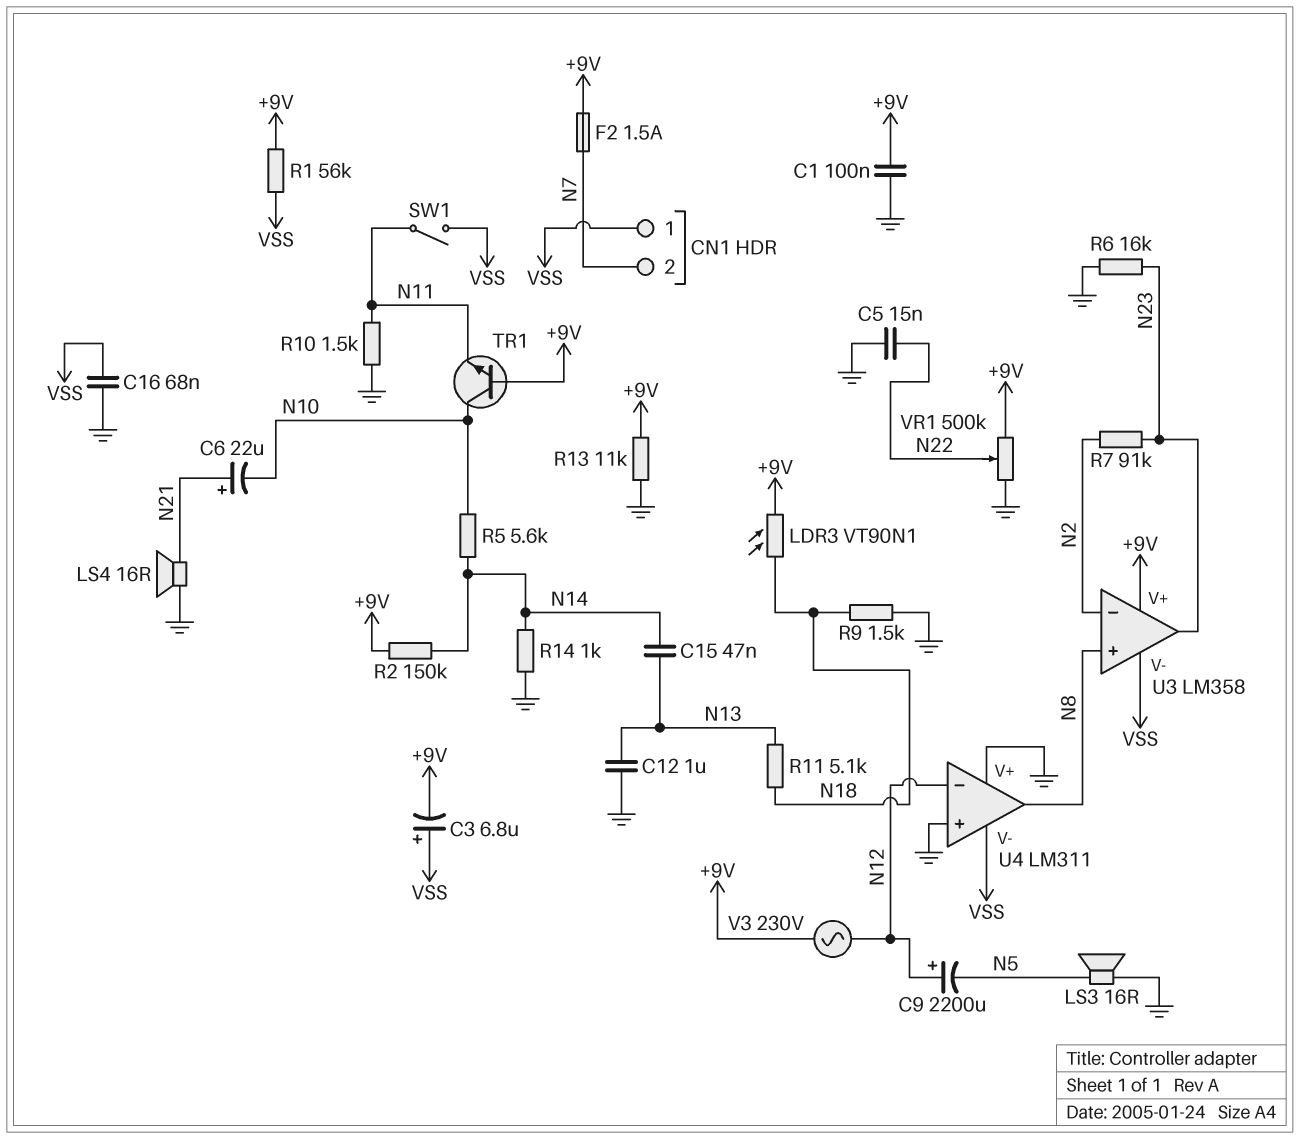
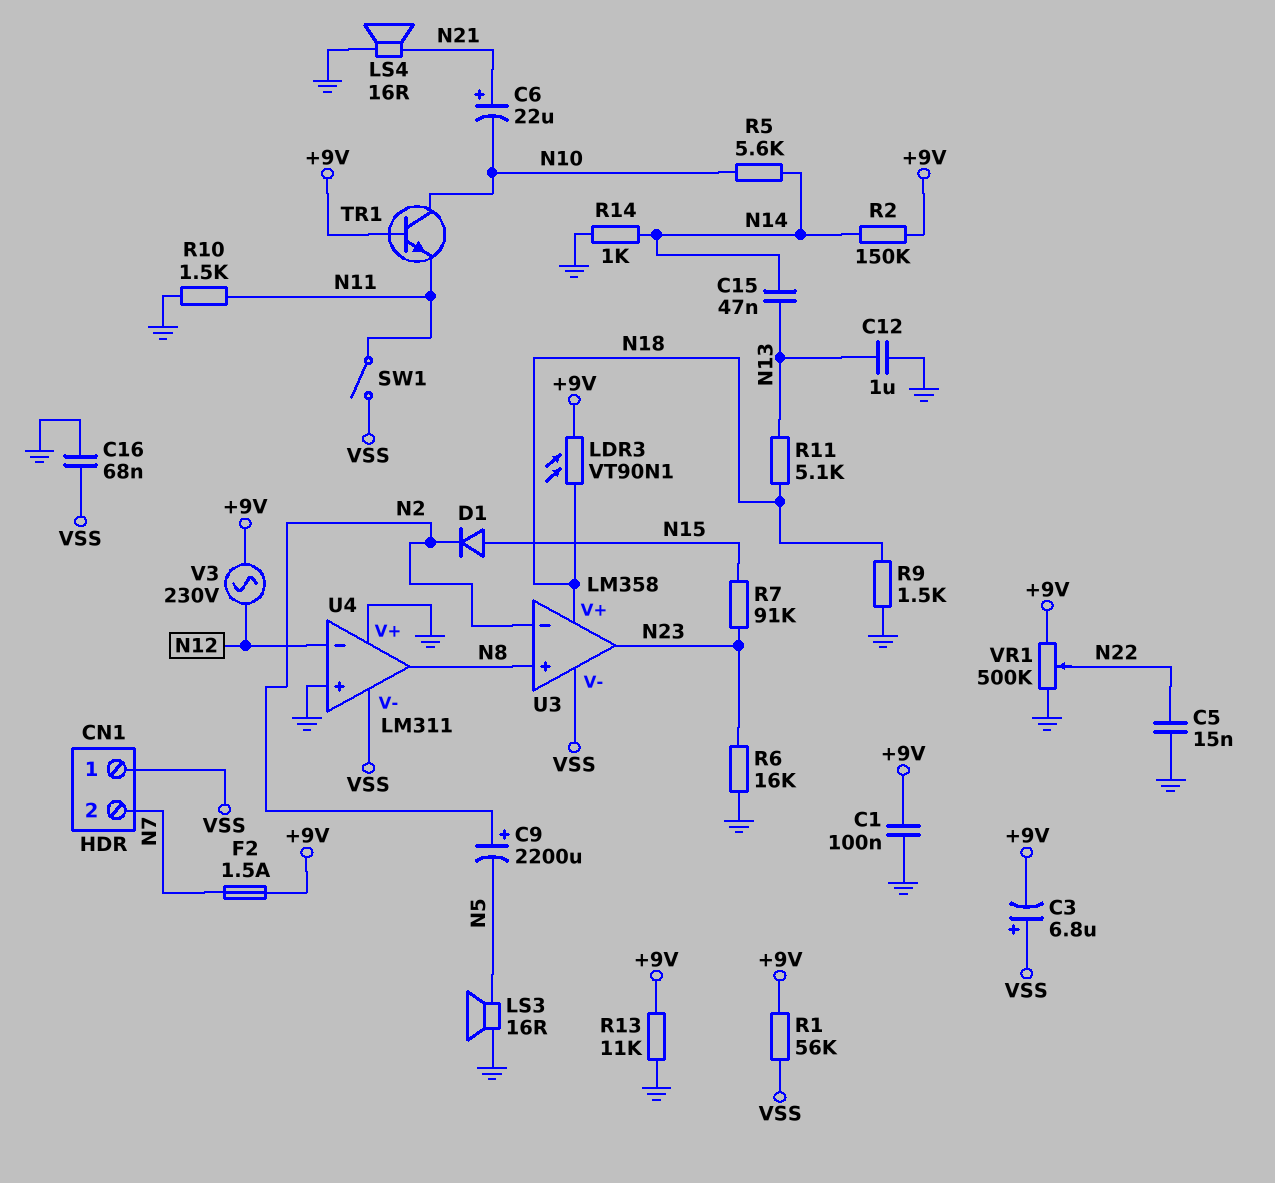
C9: 2200uF (plus N12, minus N5) -> 2200uF (plus N2, minus N5)
D1: none -> diode (A N15, K N2)
R7: 91k (N2, N23) -> 91k (N15, N23)
U3 pin V+: +9V -> N18

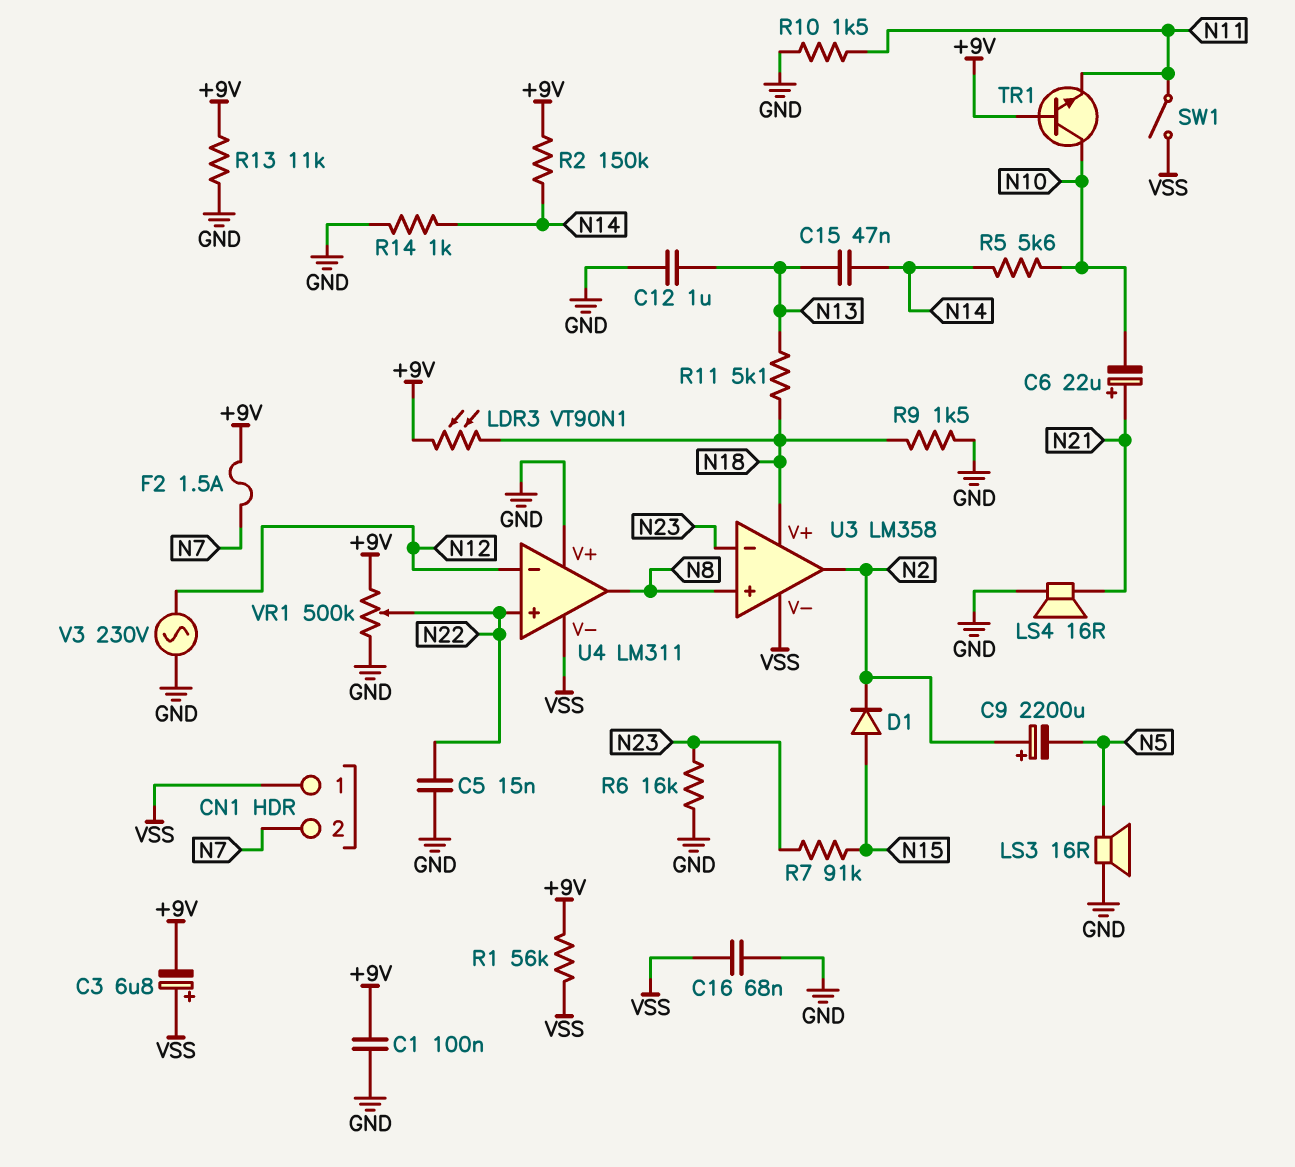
U3 pin in-: N2 -> N23
U3 pin out: N23 -> N2
U4 pin in+: GND -> N22
V3: AC 230V (+9V, N12) -> AC 230V (GND, N12)

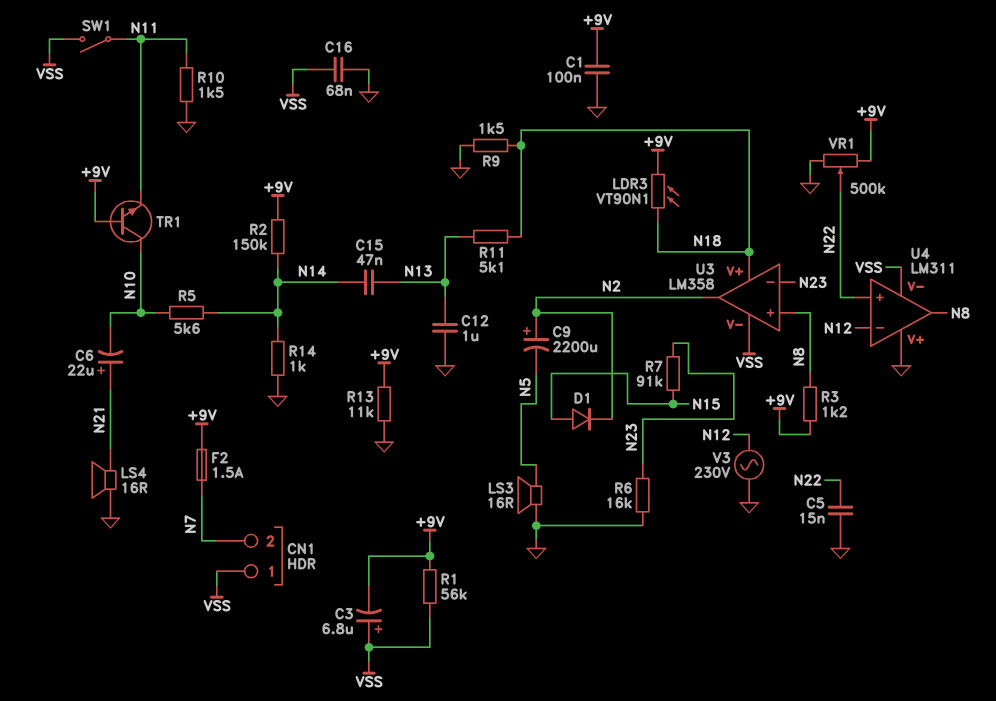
R3: none -> 1.2k (+9V, N8)

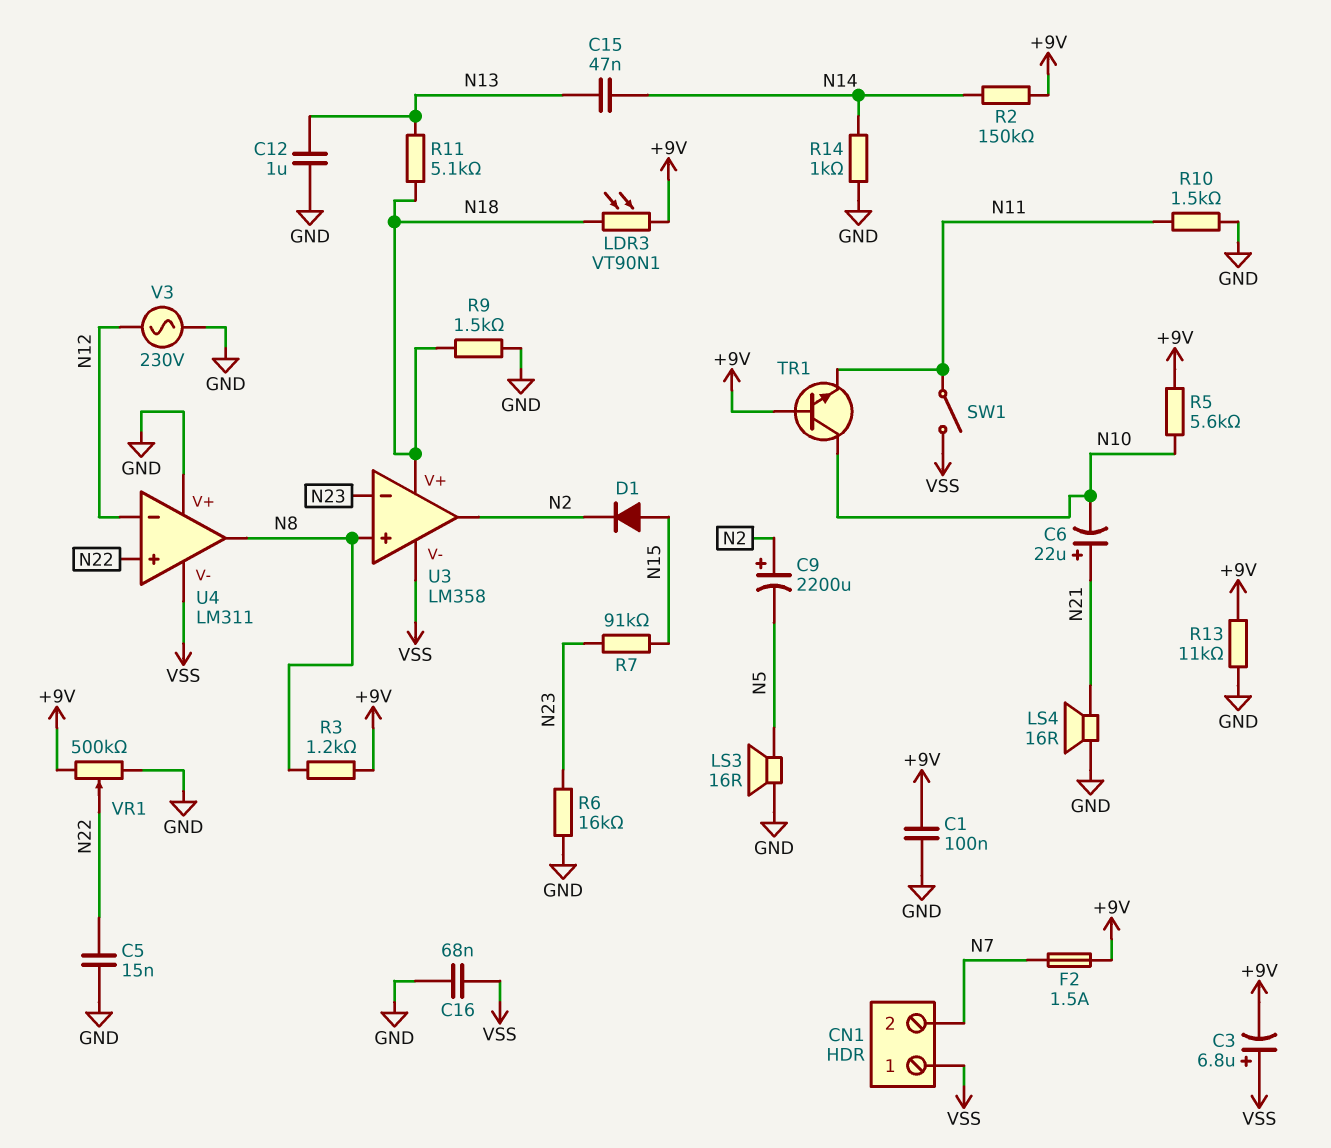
R1: 56k (+9V, VSS) -> none
R5: 5.6k (N10, N14) -> 5.6k (+9V, N10)

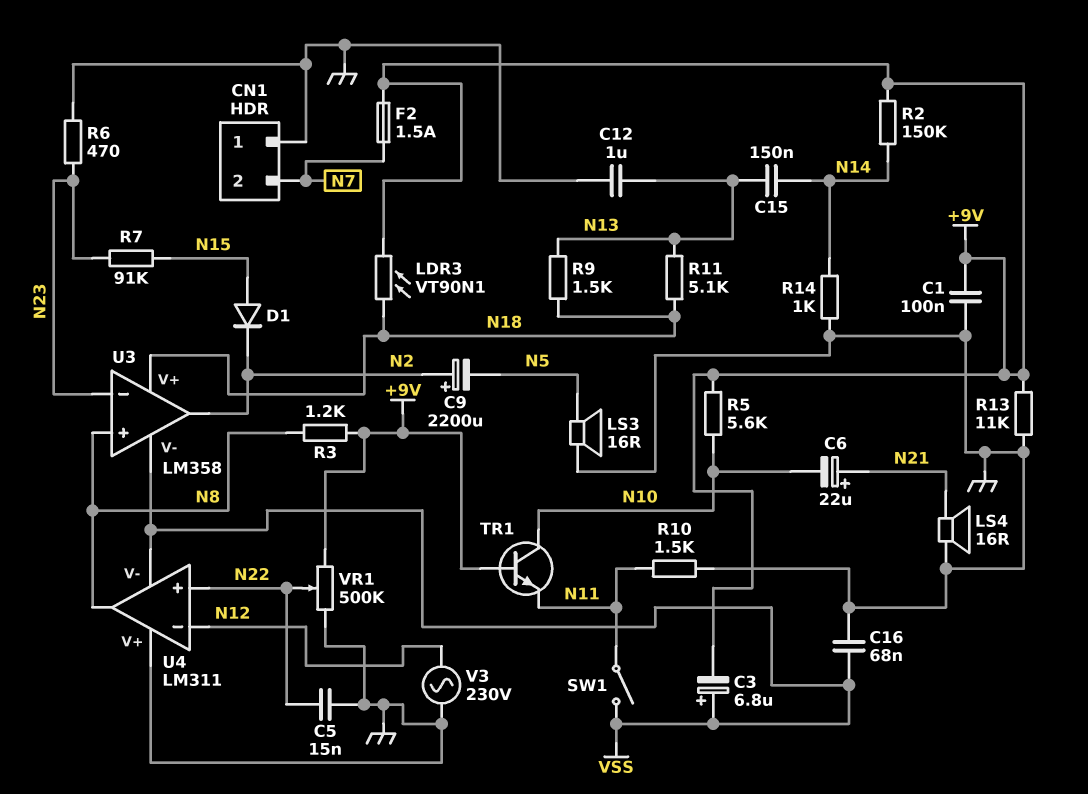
C15: 47nF (N13, N14) -> 150nF (N13, N14)
CN1 pin 1: VSS -> GND
R6: 16k (GND, N23) -> 470 (GND, N23)
R9: 1.5k (GND, N18) -> 1.5k (N13, N18)

